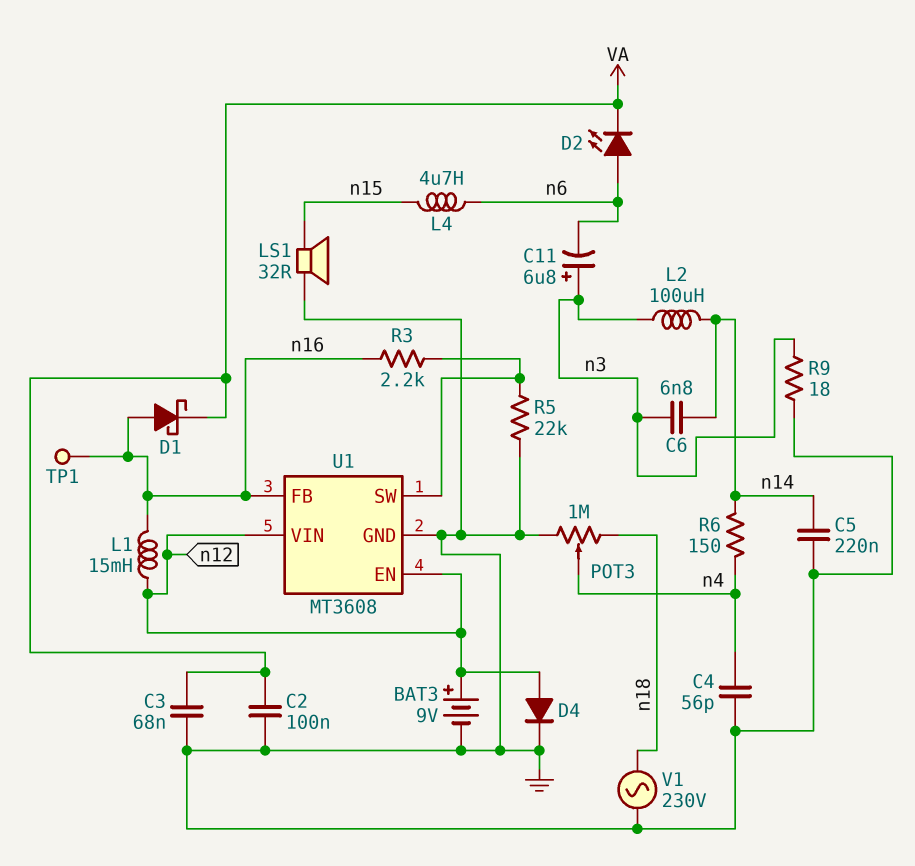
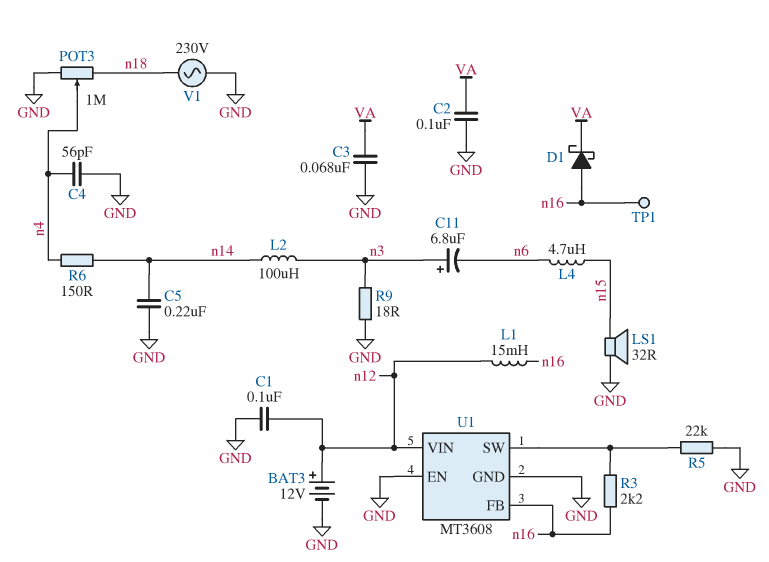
BAT3: 9V (plus n12, minus GND) -> 12V (plus n12, minus GND)
C1: none -> 100nF (GND, n12)
C6: 6.8nF (n3, n14) -> none
D2: LED (A n6, K VA) -> none
D4: diode (A n12, K GND) -> none
U1 pin EN: n12 -> GND

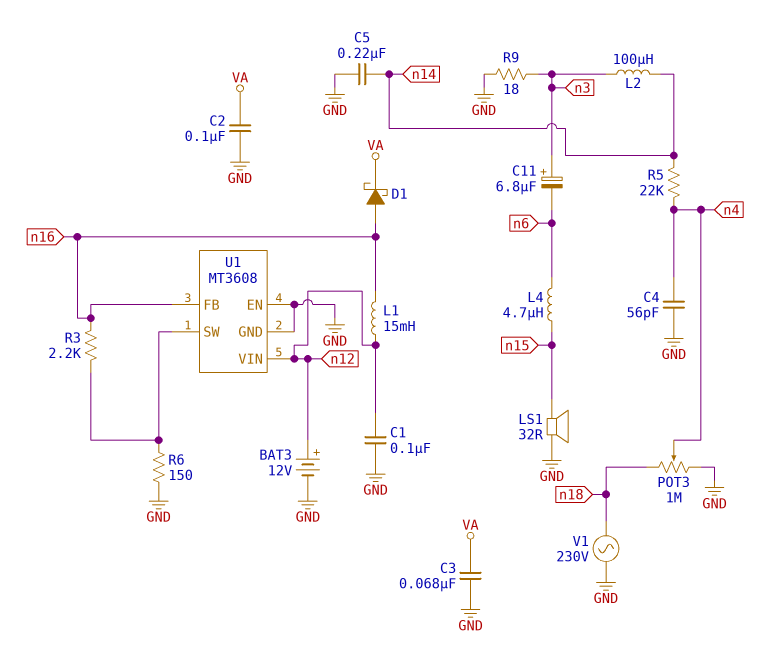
R5: 22k (GND, U1/SW) -> 22k (n4, n14)
R6: 150 (n4, n14) -> 150 (GND, U1/SW)
TP1: test point (n16) -> none

